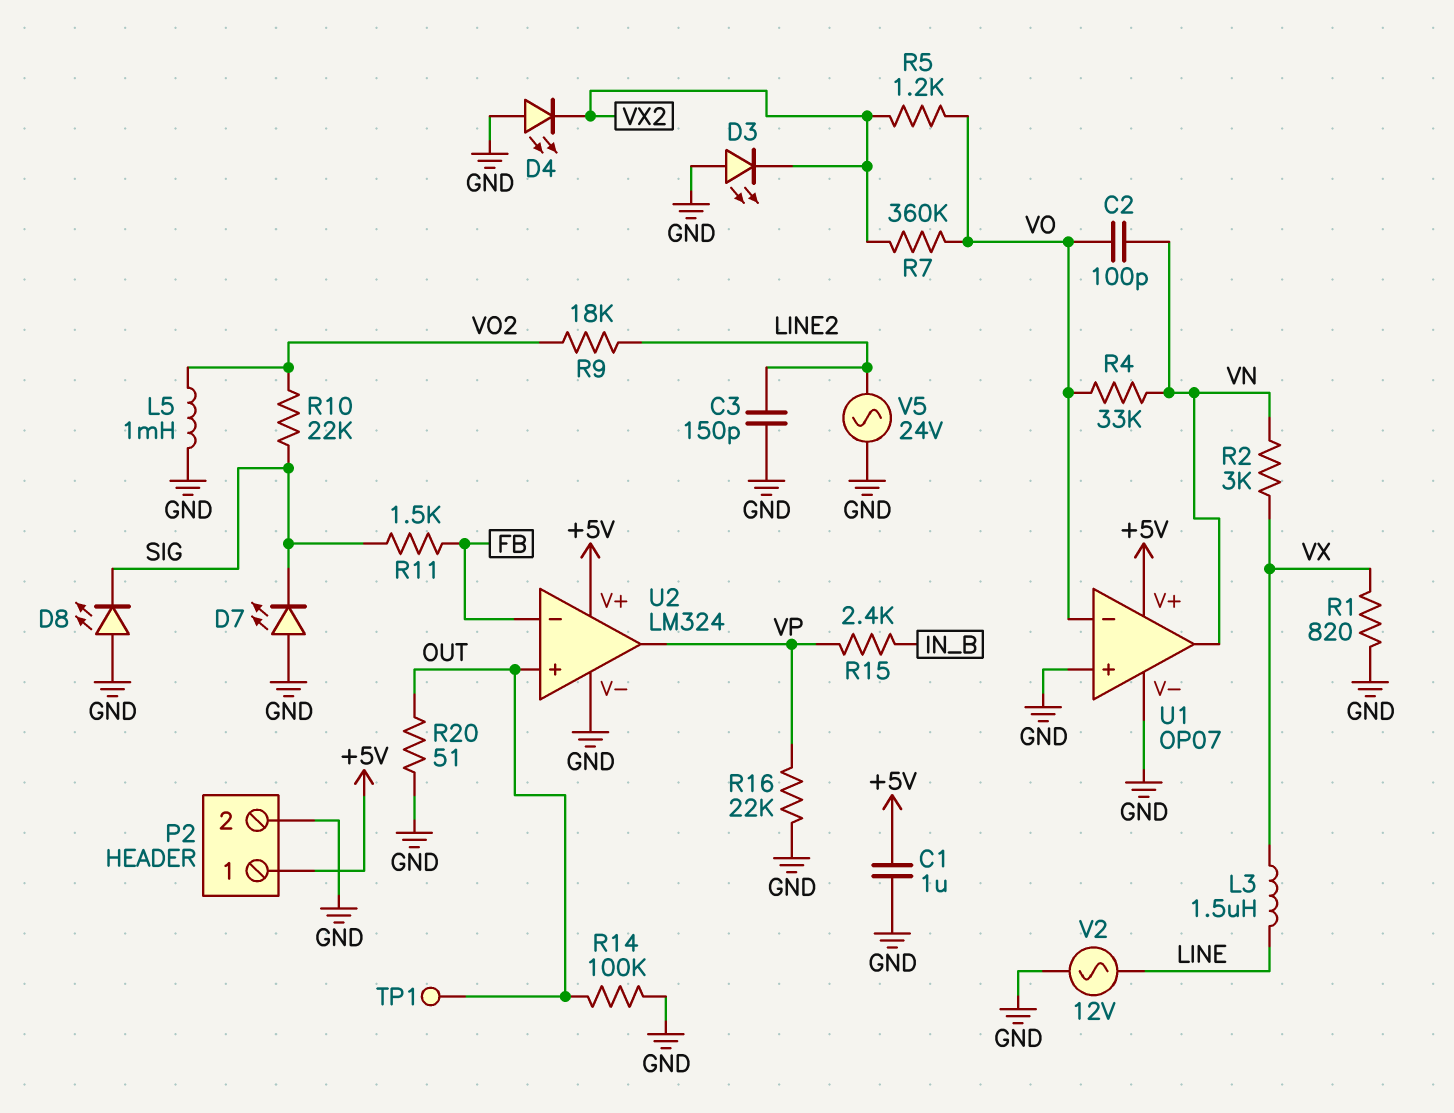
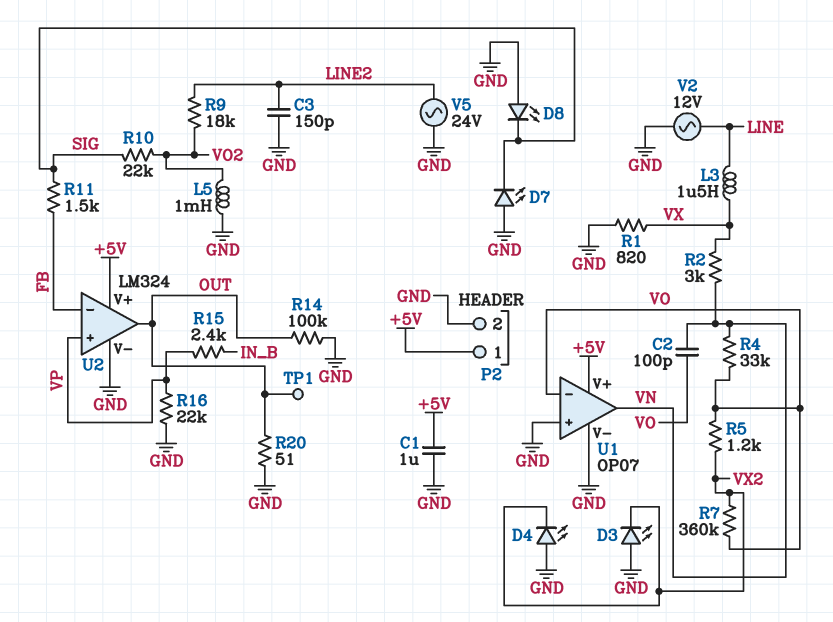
U2 pin in+: OUT -> VP
U2 pin out: VP -> OUT

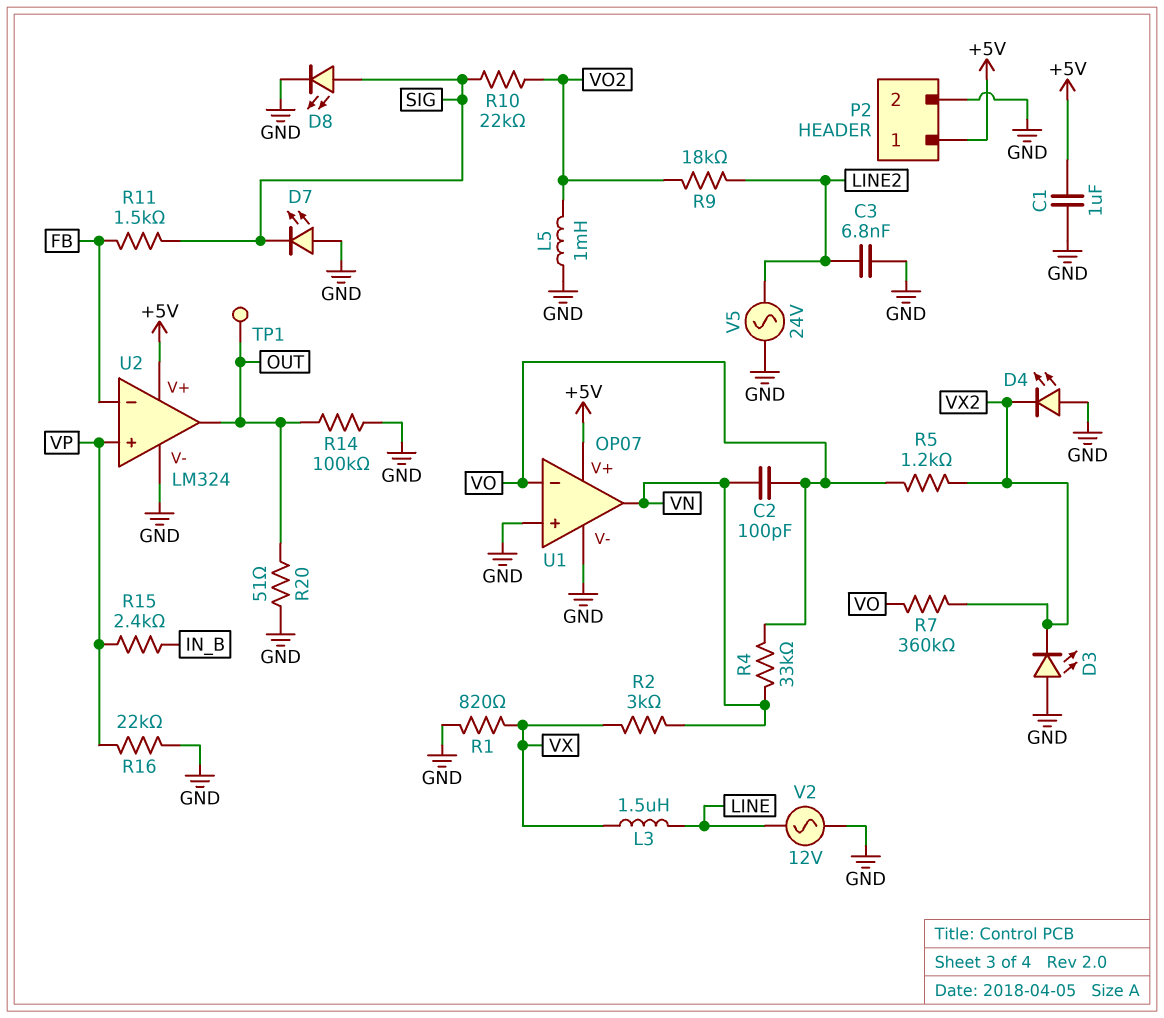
C3: 150pF (GND, LINE2) -> 6.8nF (GND, LINE2)
D8: LED (A GND, K SIG) -> LED (A SIG, K GND)

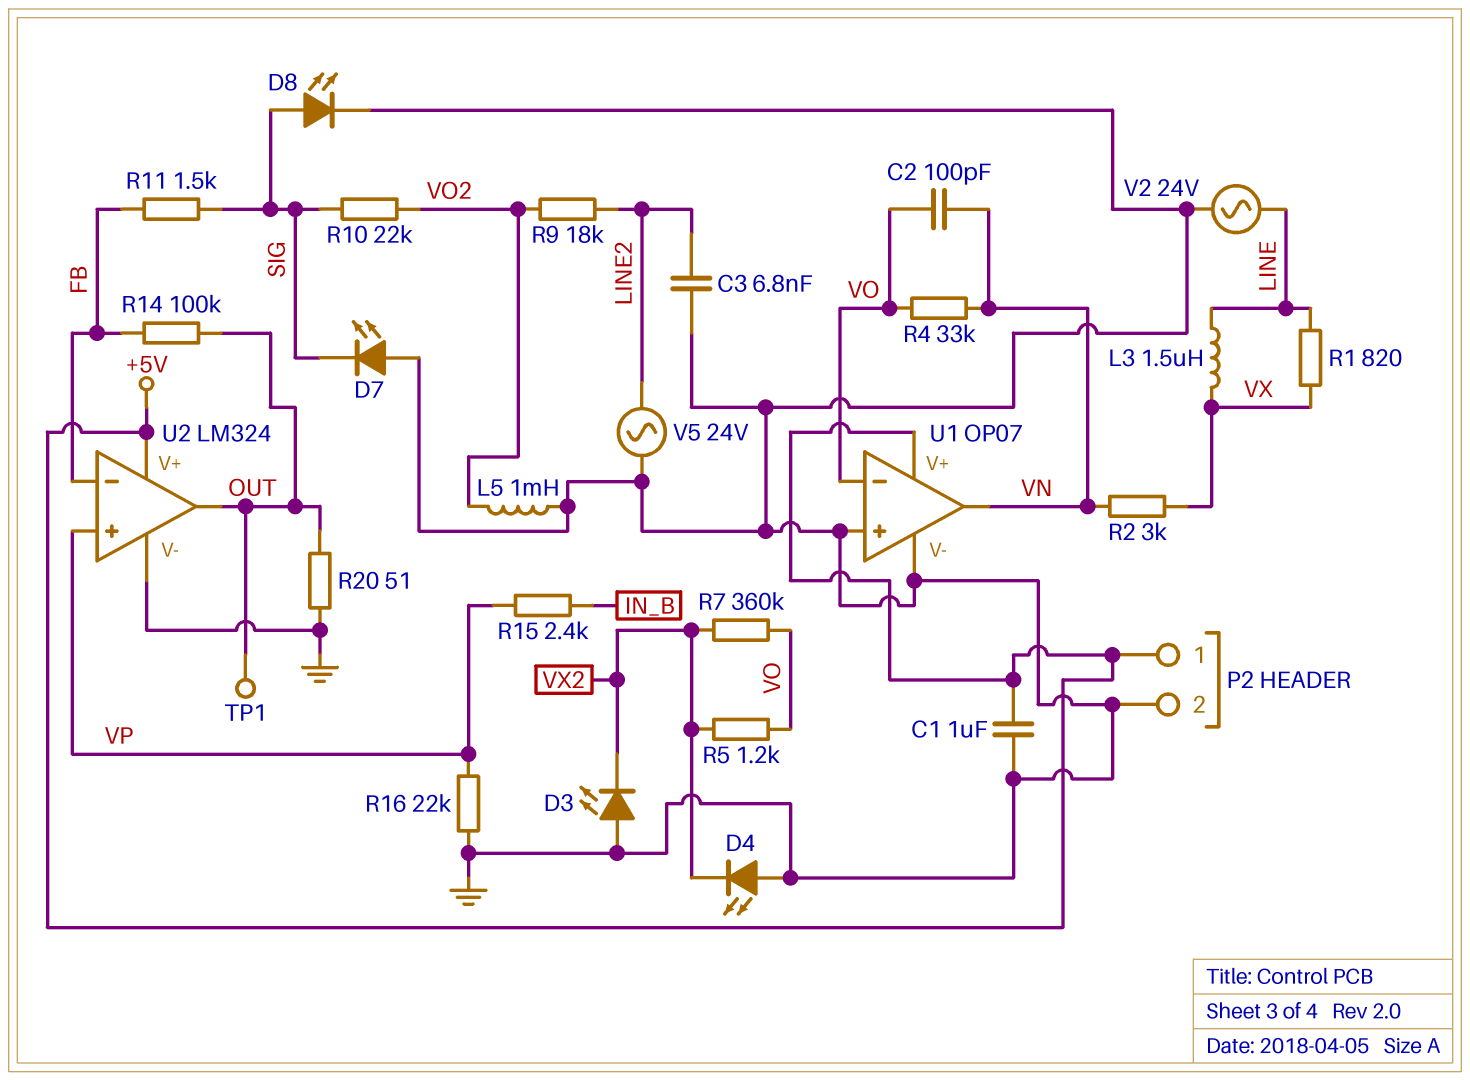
R1: 820 (GND, VX) -> 820 (LINE, VX)
R14: 100k (GND, OUT) -> 100k (FB, OUT)
V2: AC 12V (GND, LINE) -> AC 24V (GND, LINE)

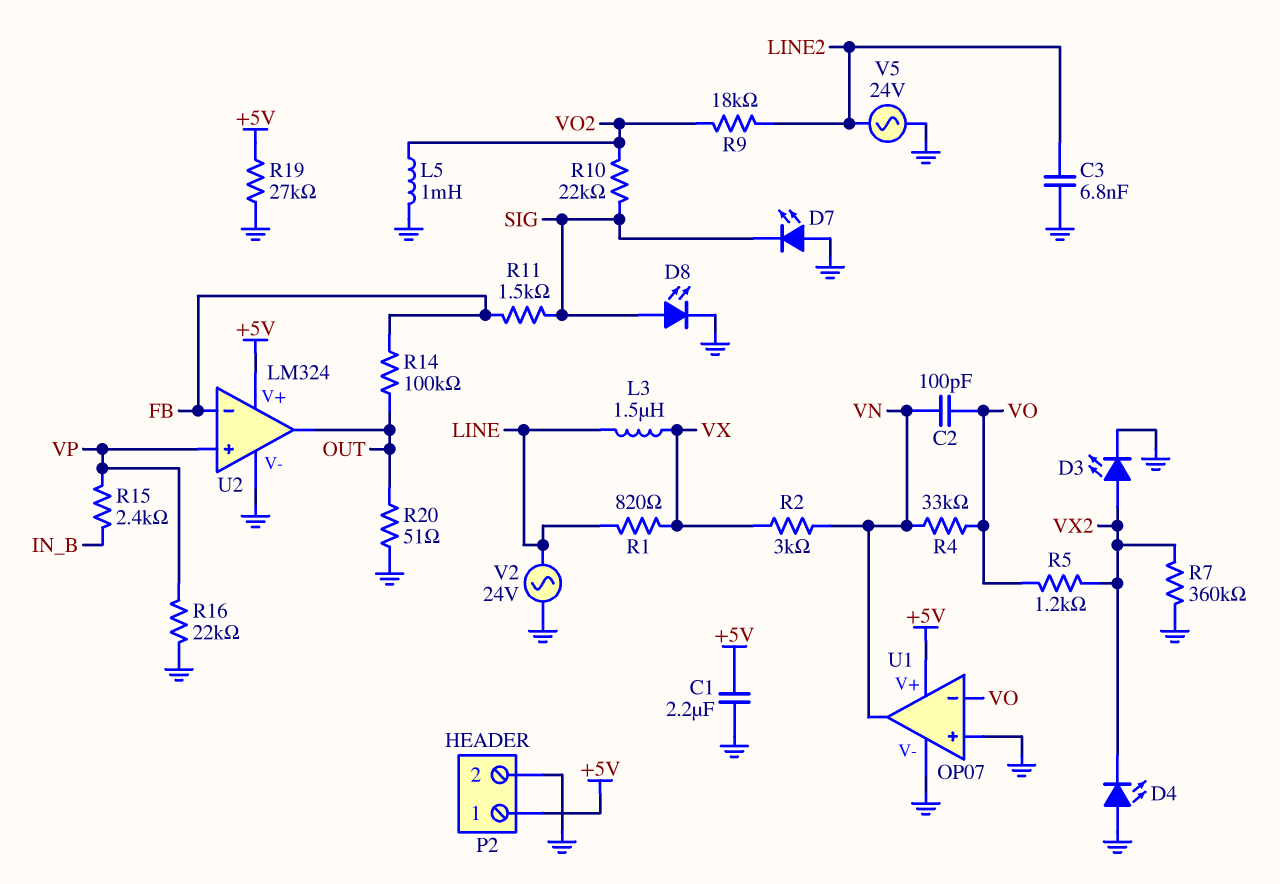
C1: 1uF (+5V, GND) -> 2.2uF (+5V, GND)
D3: LED (A GND, K VX2) -> LED (A VX2, K GND)
R7: 360k (VO, VX2) -> 360k (GND, VX2)
R19: none -> 27k (+5V, GND)
TP1: test point (OUT) -> none

